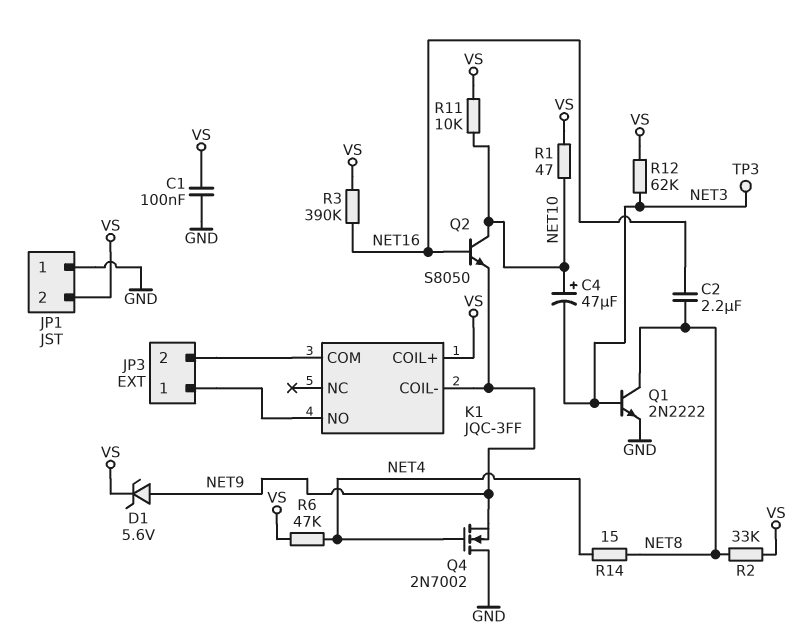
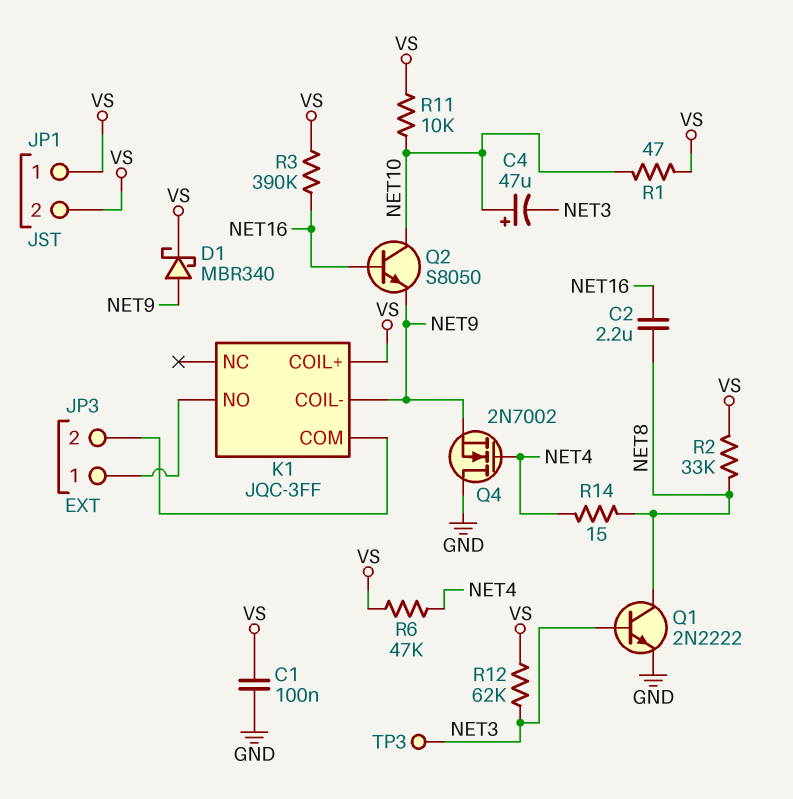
D1: zener 5.6V (A NET9, K VS) -> schottky MBR340 (A NET9, K VS)
JP1 pin 1: GND -> VS

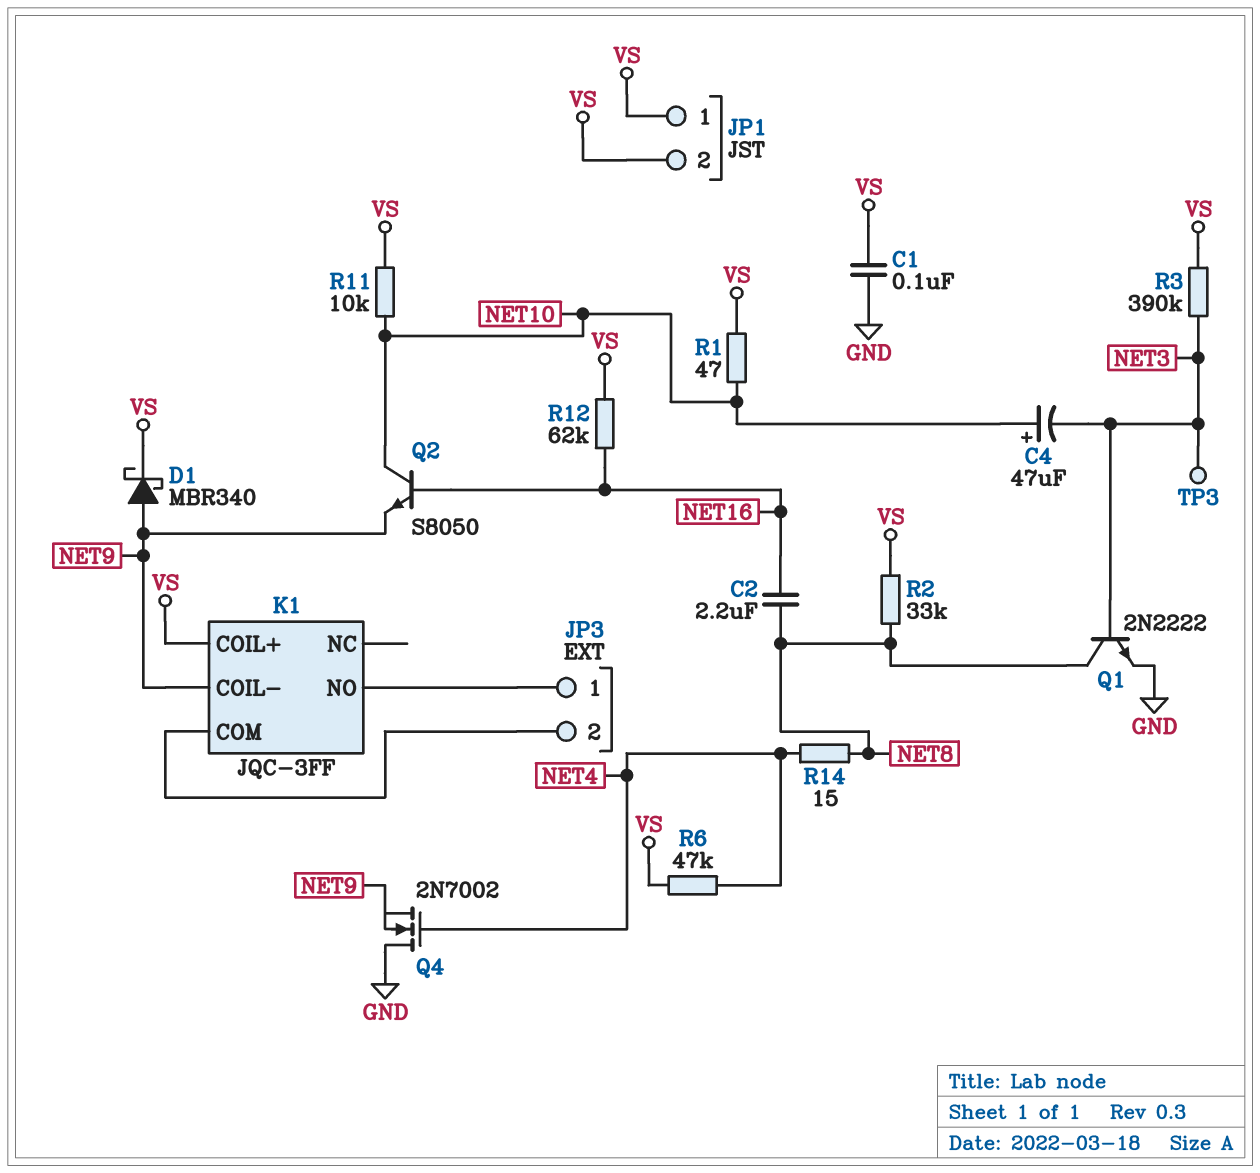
R3: 390k (NET16, VS) -> 390k (NET3, VS)
R12: 62k (NET3, VS) -> 62k (NET16, VS)

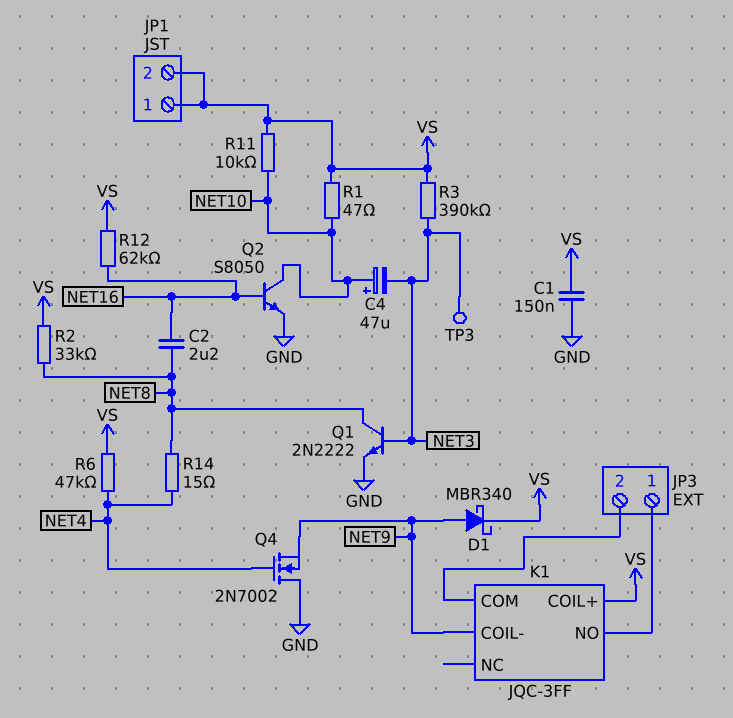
C1: 100nF (GND, VS) -> 150nF (GND, VS)
Q2: NPN S8050 (B NET16, C NET10, E NET9) -> NPN S8050 (B NET16, C NET10, E GND)

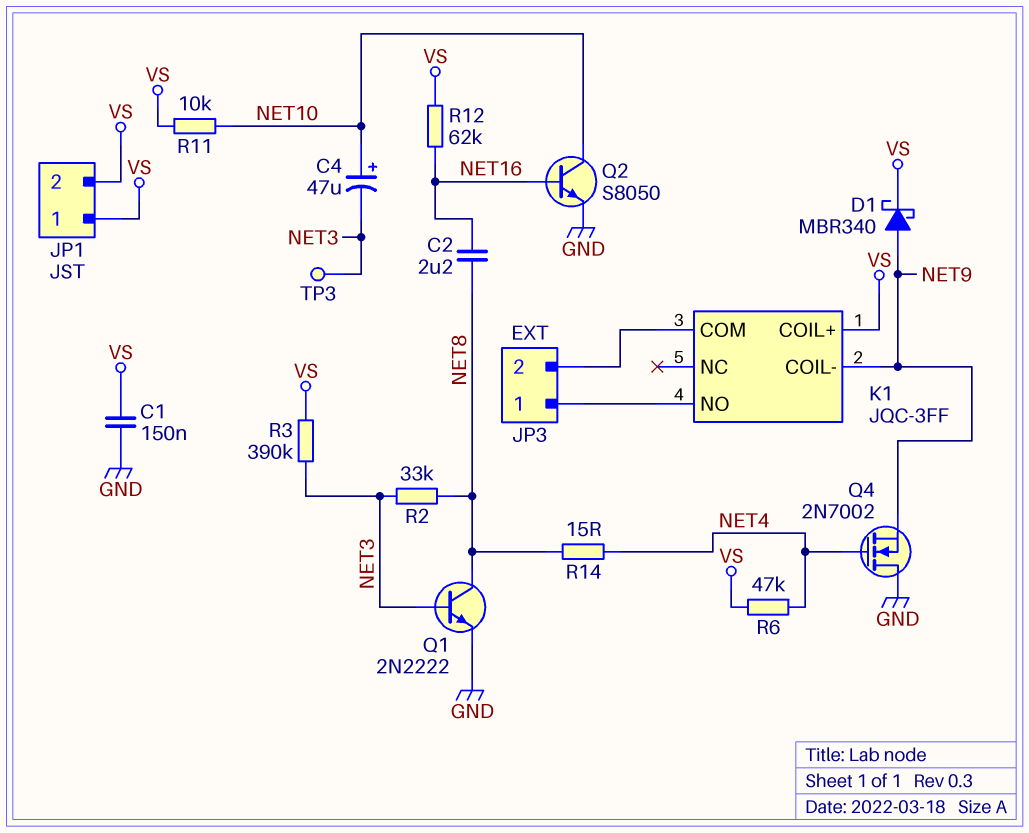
R1: 47 (NET10, VS) -> none
R2: 33k (NET8, VS) -> 33k (NET3, NET8)

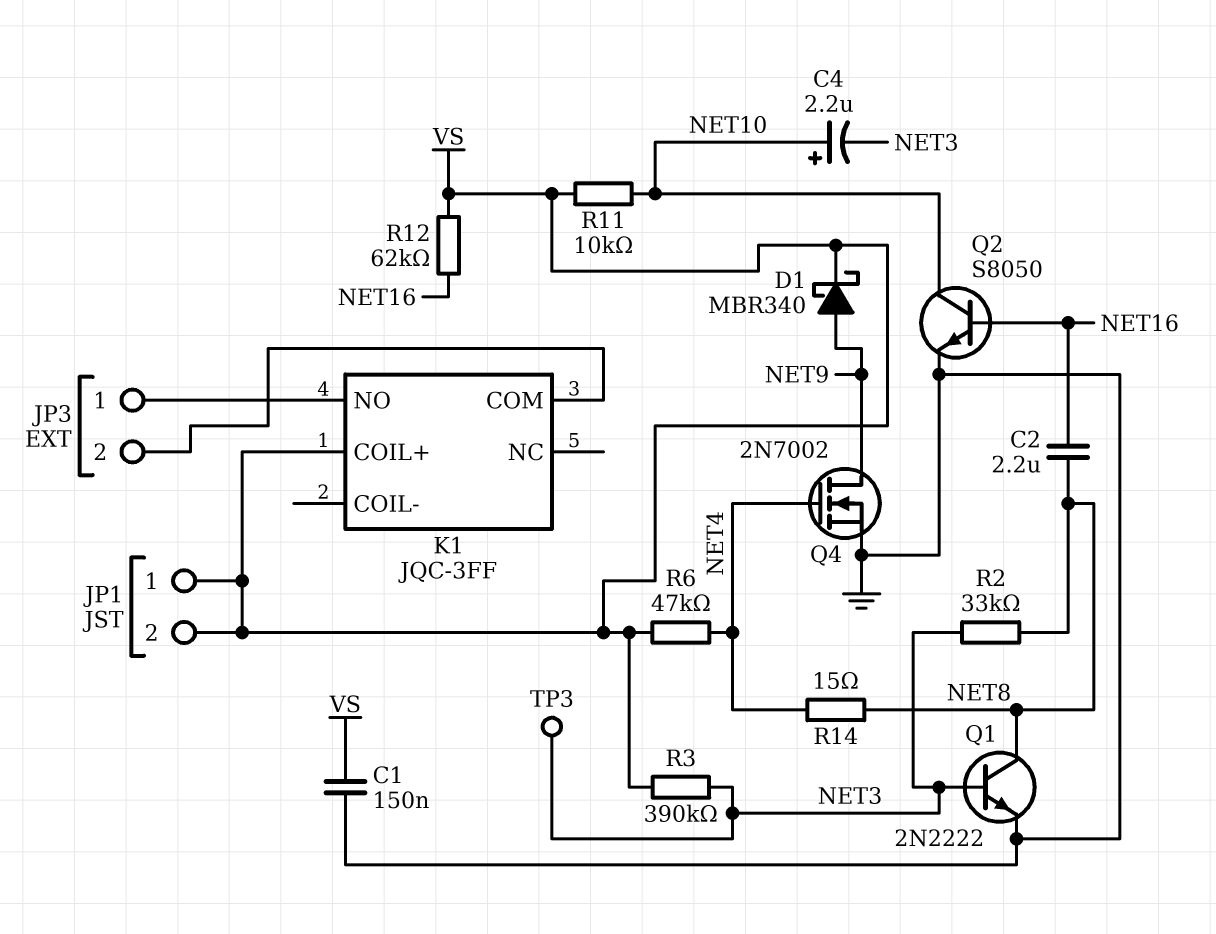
C4: 47uF (plus NET10, minus NET3) -> 2.2uF (plus NET10, minus NET3)
K1 pin COIL-: NET9 -> none
Q4: NMOS 2N7002 (G NET4, D GND, S NET9) -> NMOS 2N7002 (G NET4, D NET9, S GND)

